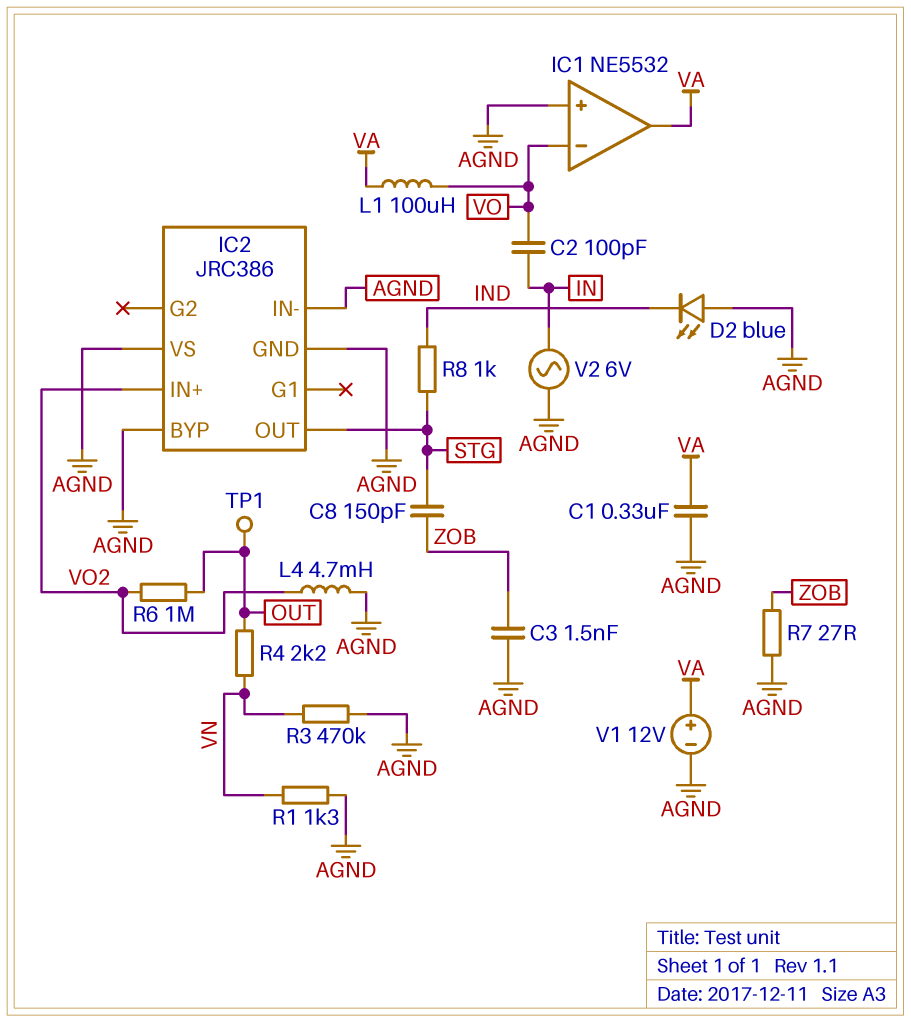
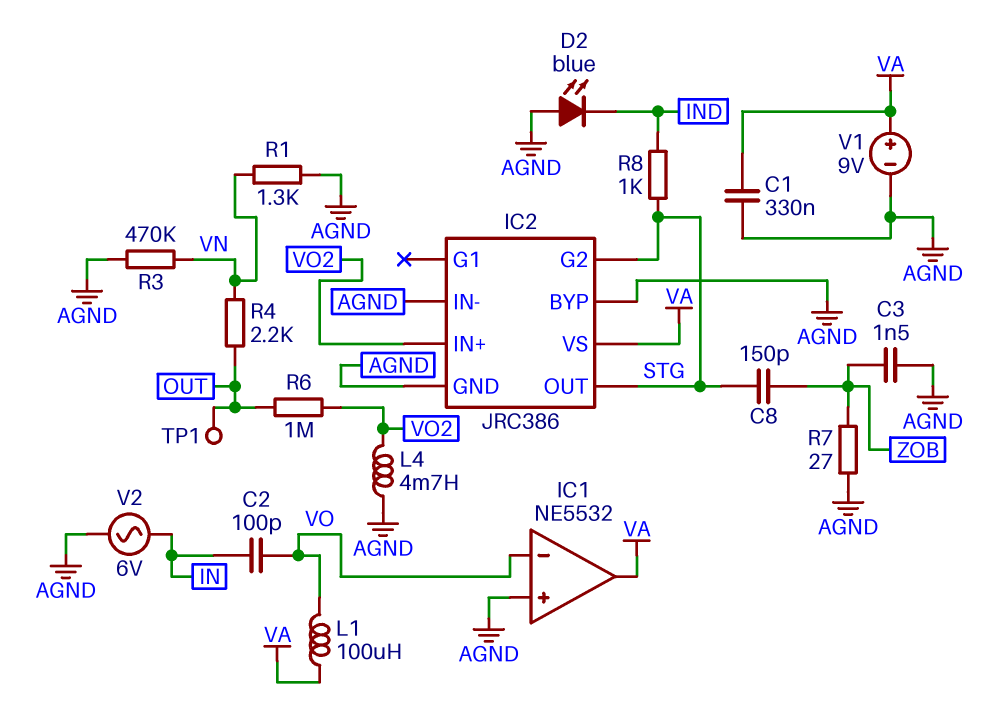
IC2 pin G2: none -> STG
IC2 pin VS: AGND -> VA
V1: 12V (plus VA, minus AGND) -> 9V (plus VA, minus AGND)

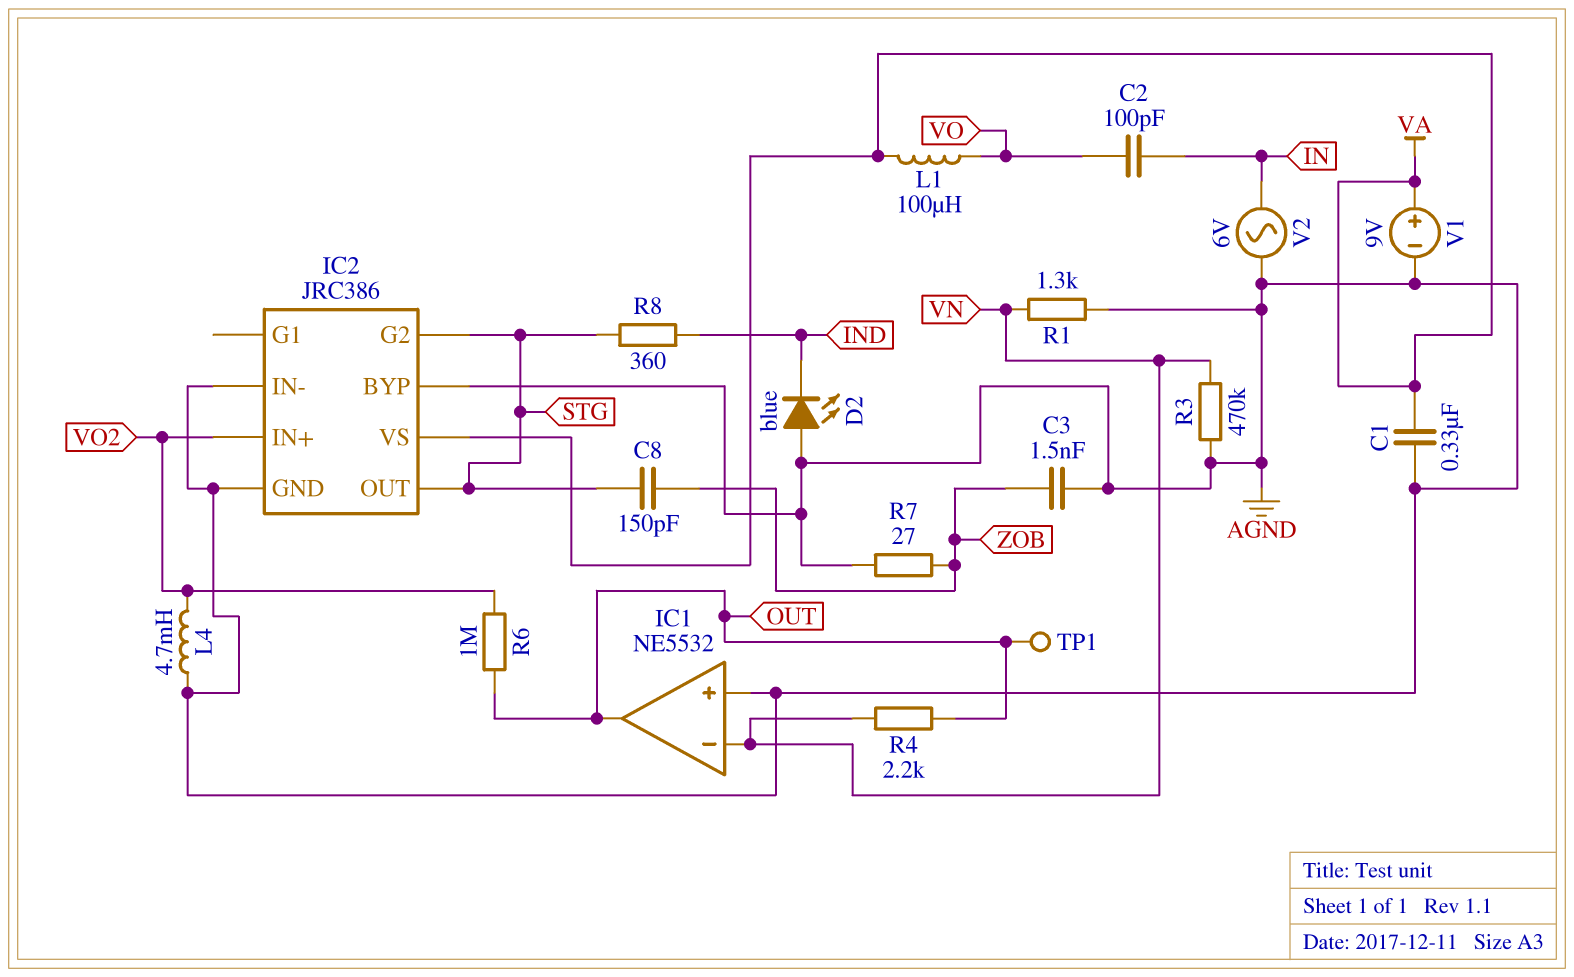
IC1 pin in-: VO -> VN
IC1 pin out: VA -> OUT
R8: 1k (IND, STG) -> 360 (IND, STG)

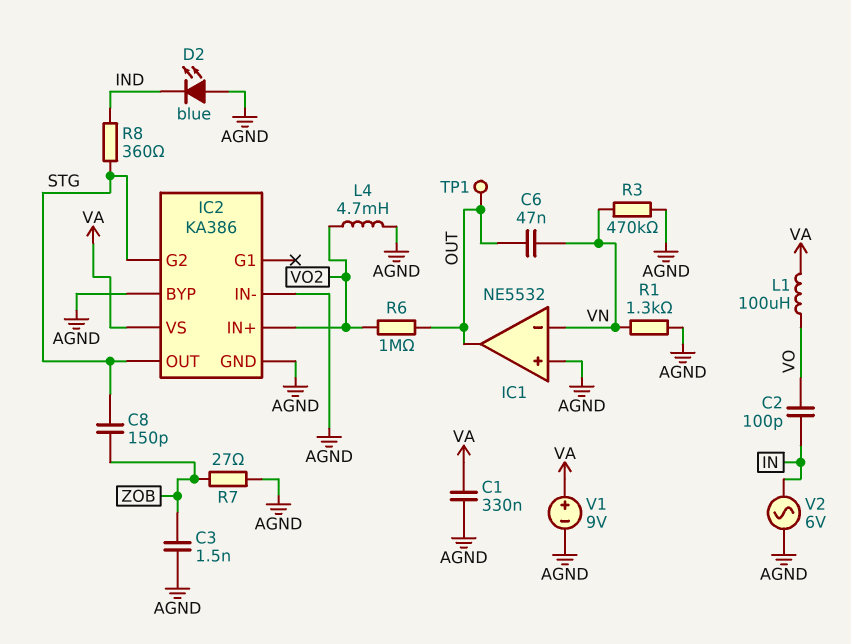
C6: none -> 47nF (OUT, VN)
IC2: JRC386 -> KA386
R4: 2.2k (OUT, VN) -> none

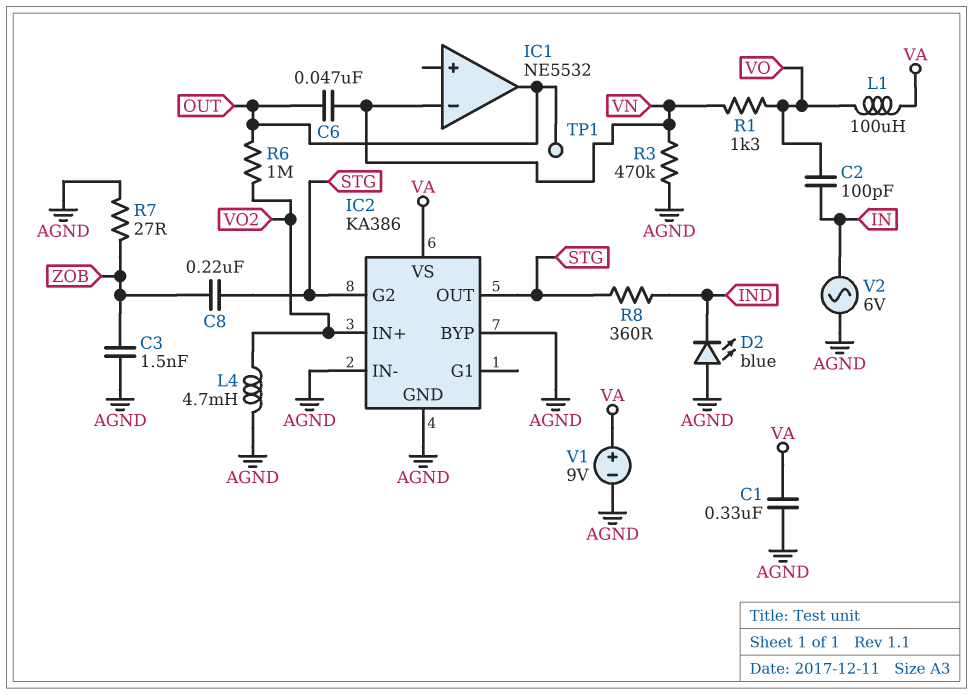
C8: 150pF (STG, ZOB) -> 220nF (STG, ZOB)
IC1 pin in+: AGND -> none
R1: 1.3k (AGND, VN) -> 1.3k (VN, VO)

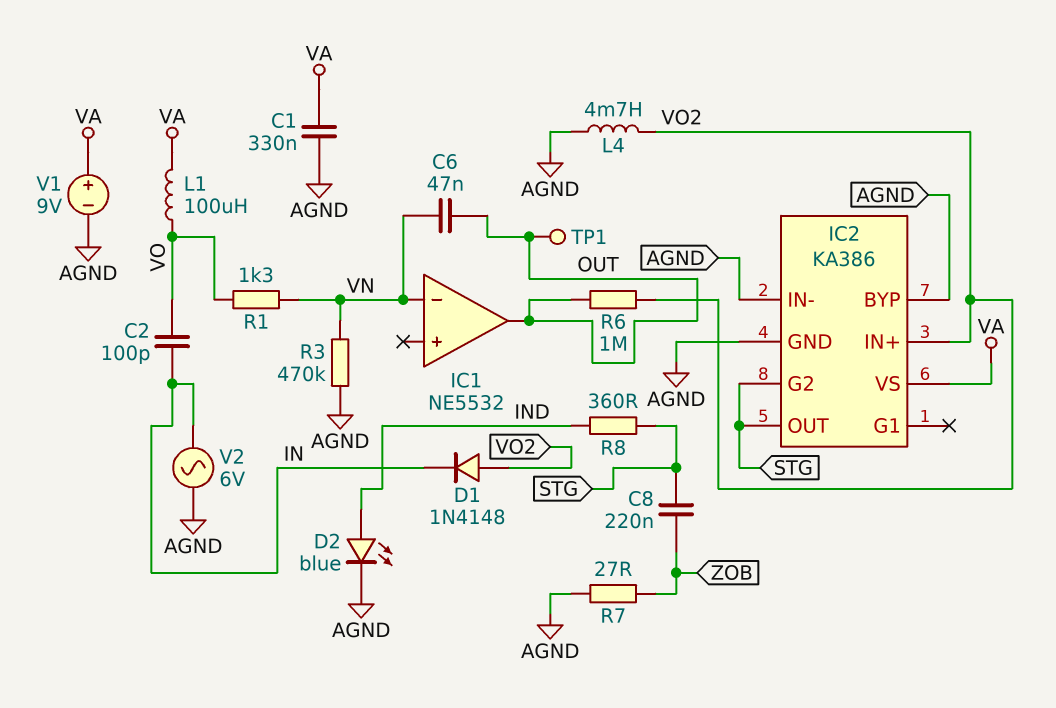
C3: 1.5nF (AGND, ZOB) -> none
D1: none -> diode 1N4148 (A VO2, K IN)
D2: LED blue (A AGND, K IND) -> LED blue (A IND, K AGND)

